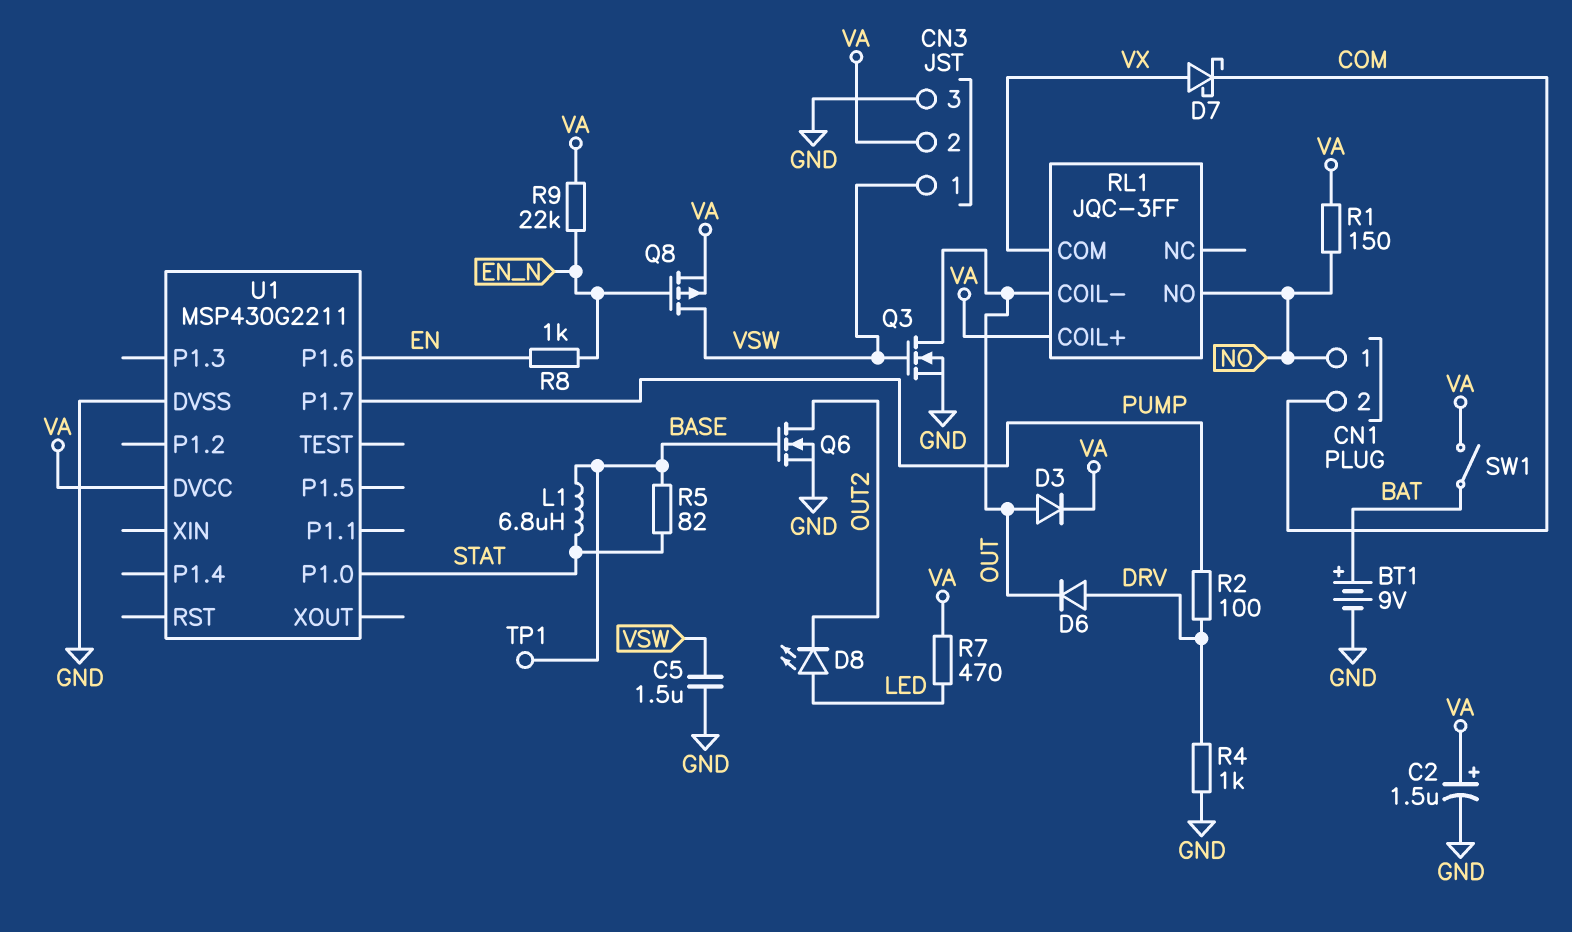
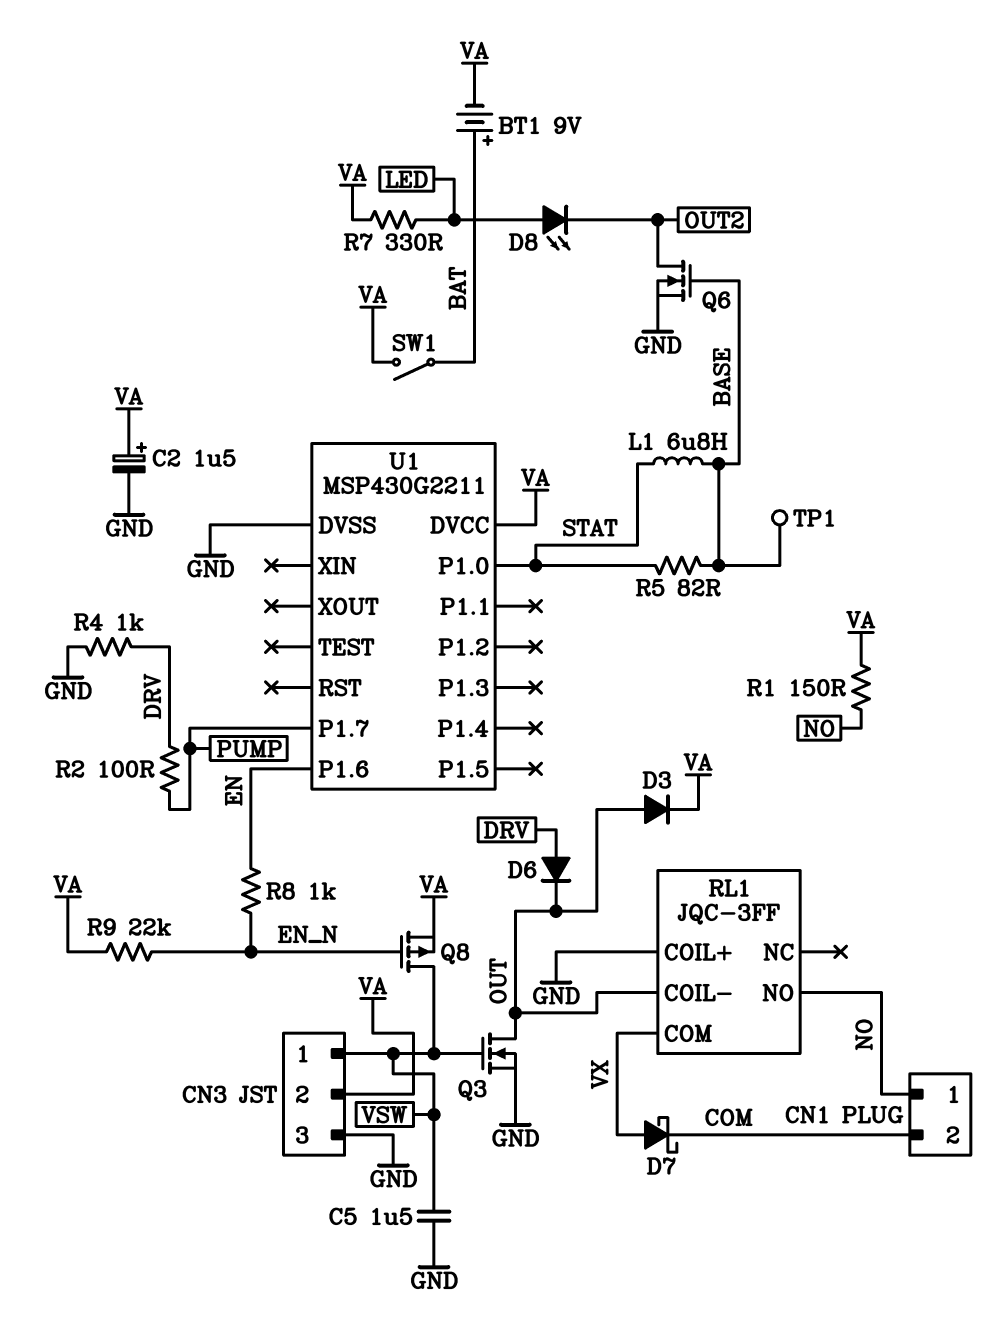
BT1: 9V (plus BAT, minus GND) -> 9V (plus BAT, minus VA)
R7: 470 (LED, VA) -> 330 (LED, VA)
RL1 pin COIL+: VA -> GND

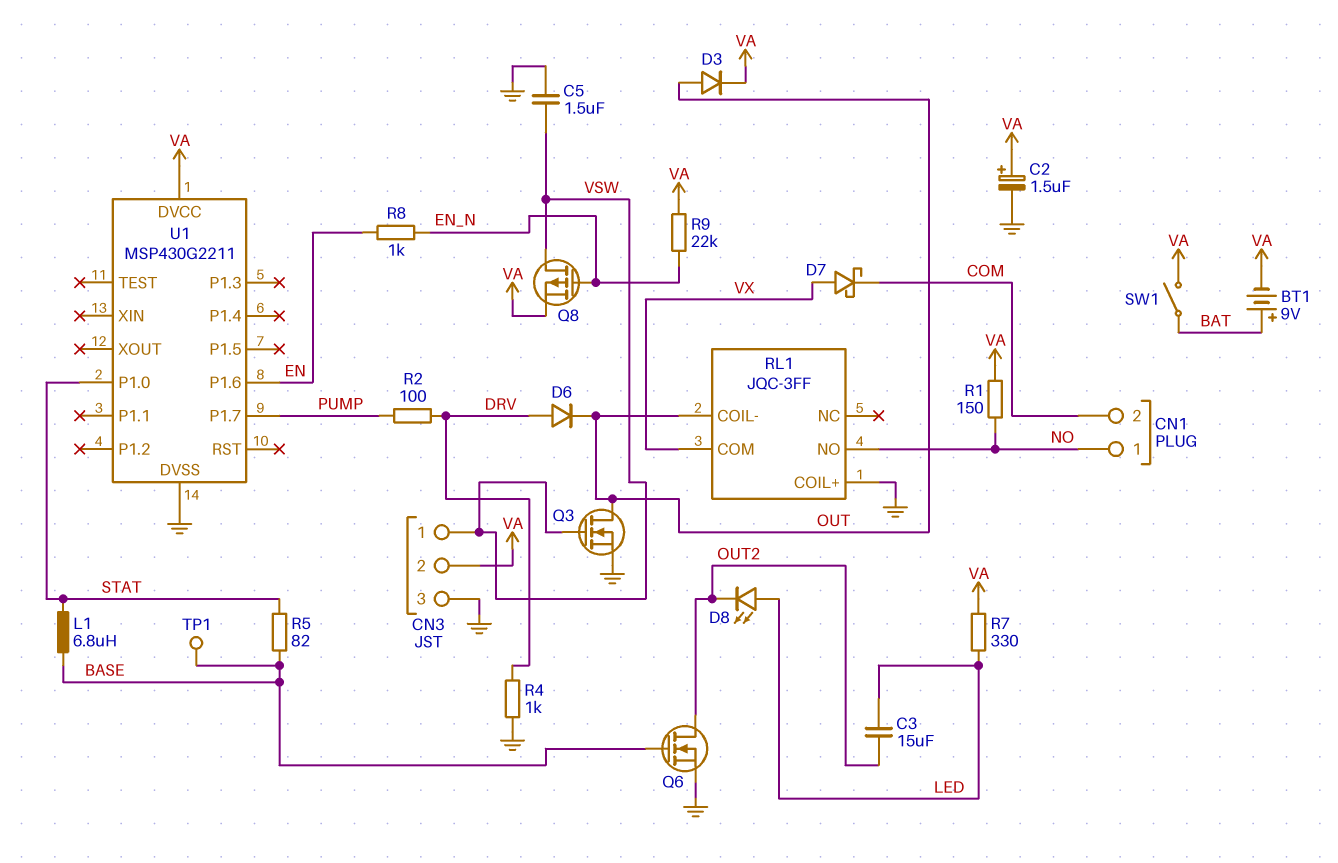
C3: none -> 15uF (LED, OUT2)

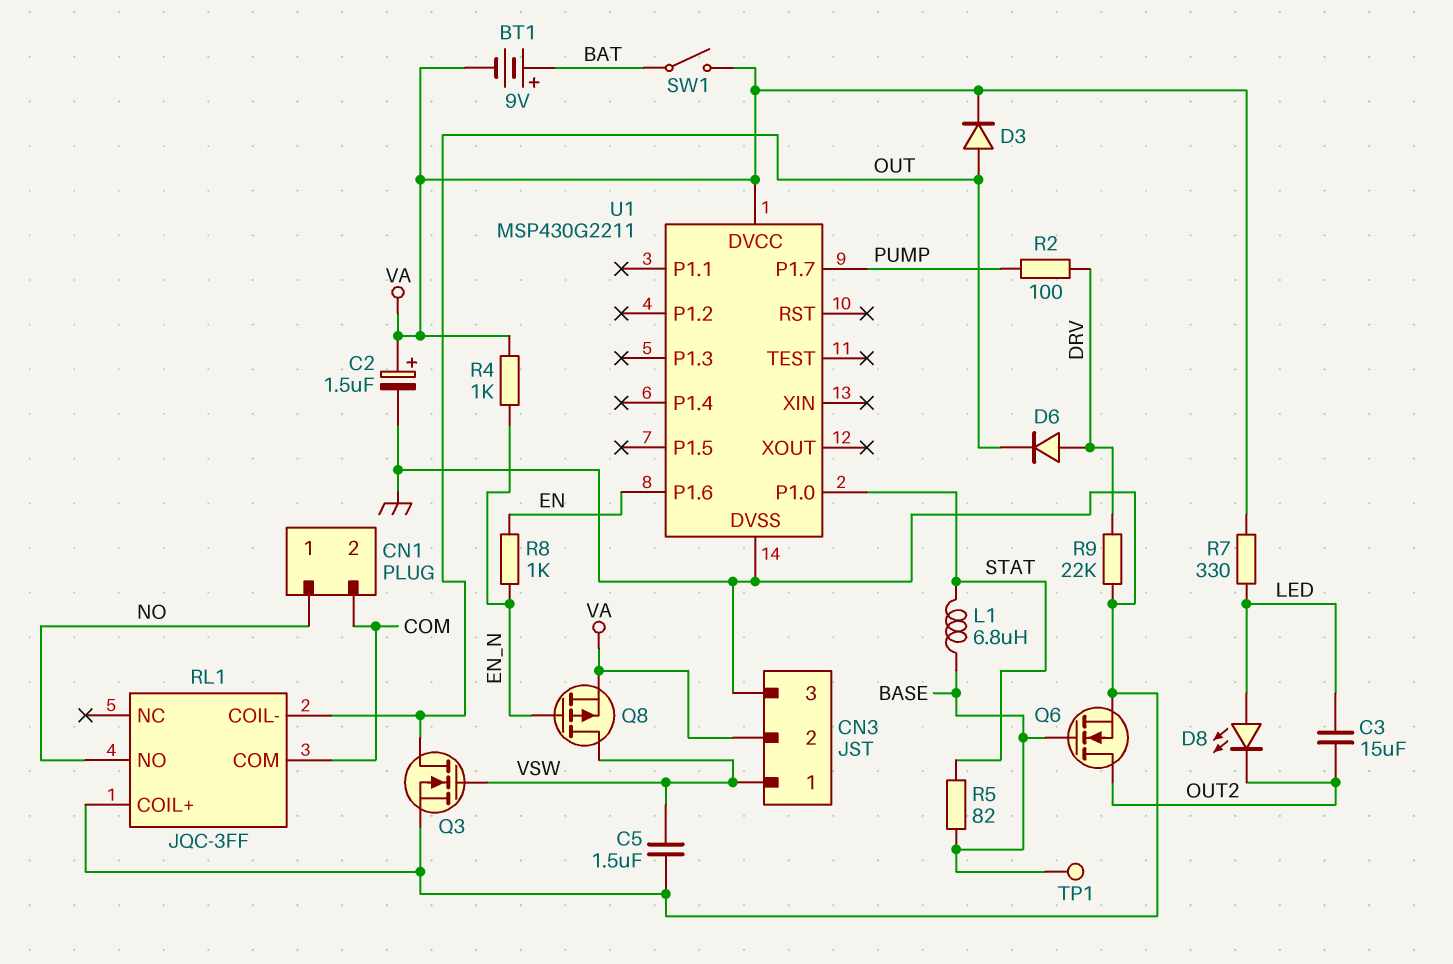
D7: schottky (A VX, K COM) -> none
R1: 150 (NO, VA) -> none
R4: 1k (DRV, GND) -> 1k (EN_N, VA)
R9: 22k (EN_N, VA) -> 22k (DRV, GND)
RL1 pin COM: VX -> COM

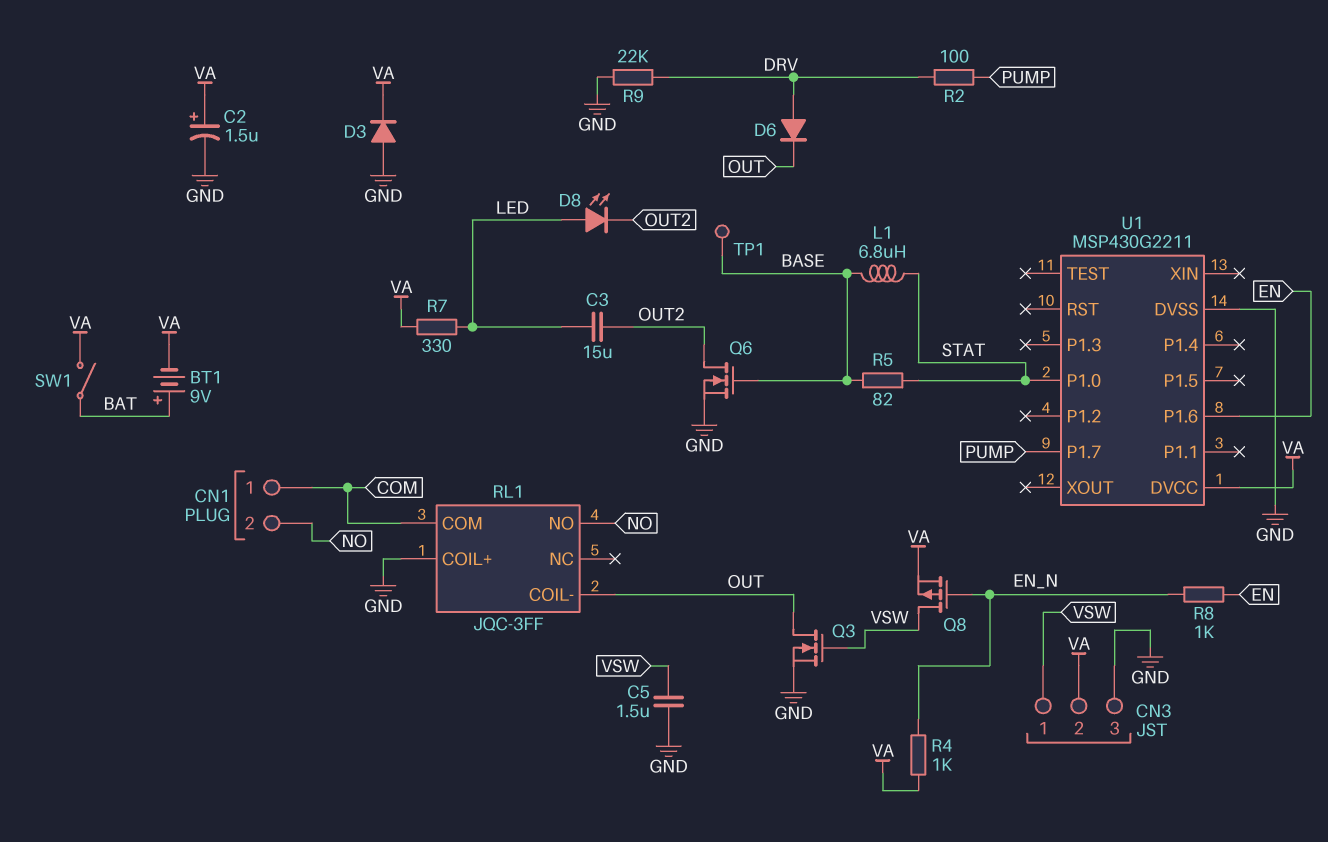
CN1 pin 1: NO -> COM
CN1 pin 2: COM -> NO
D3: diode (A OUT, K VA) -> diode (A GND, K VA)

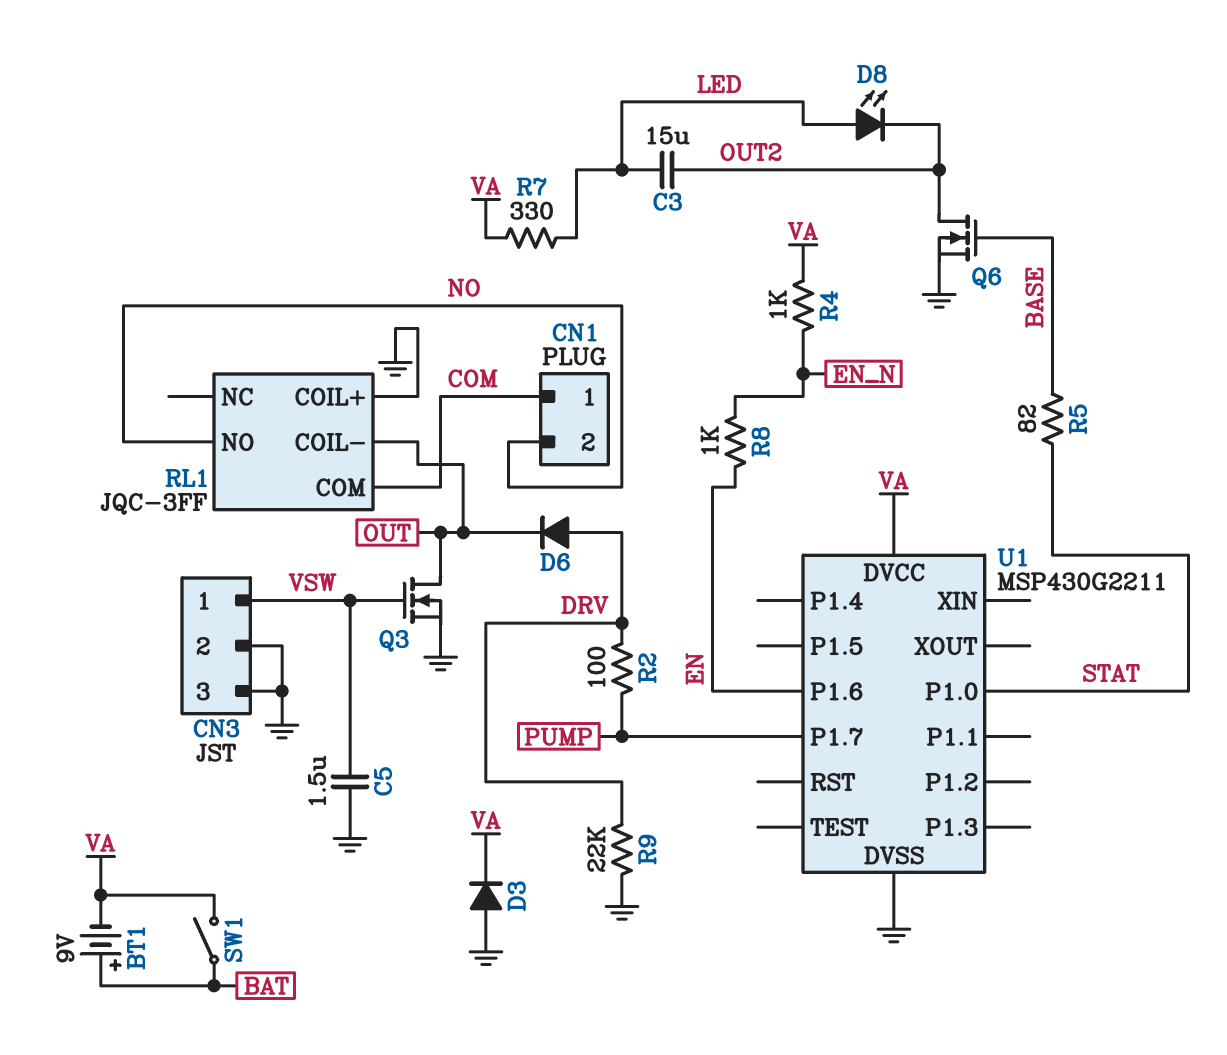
C2: 1.5uF (plus VA, minus GND) -> none
CN3 pin 2: VA -> GND
L1: 6.8uH (BASE, STAT) -> none
Q8: PMOS (G EN_N, D VSW, S VA) -> none
TP1: test point (BASE) -> none

